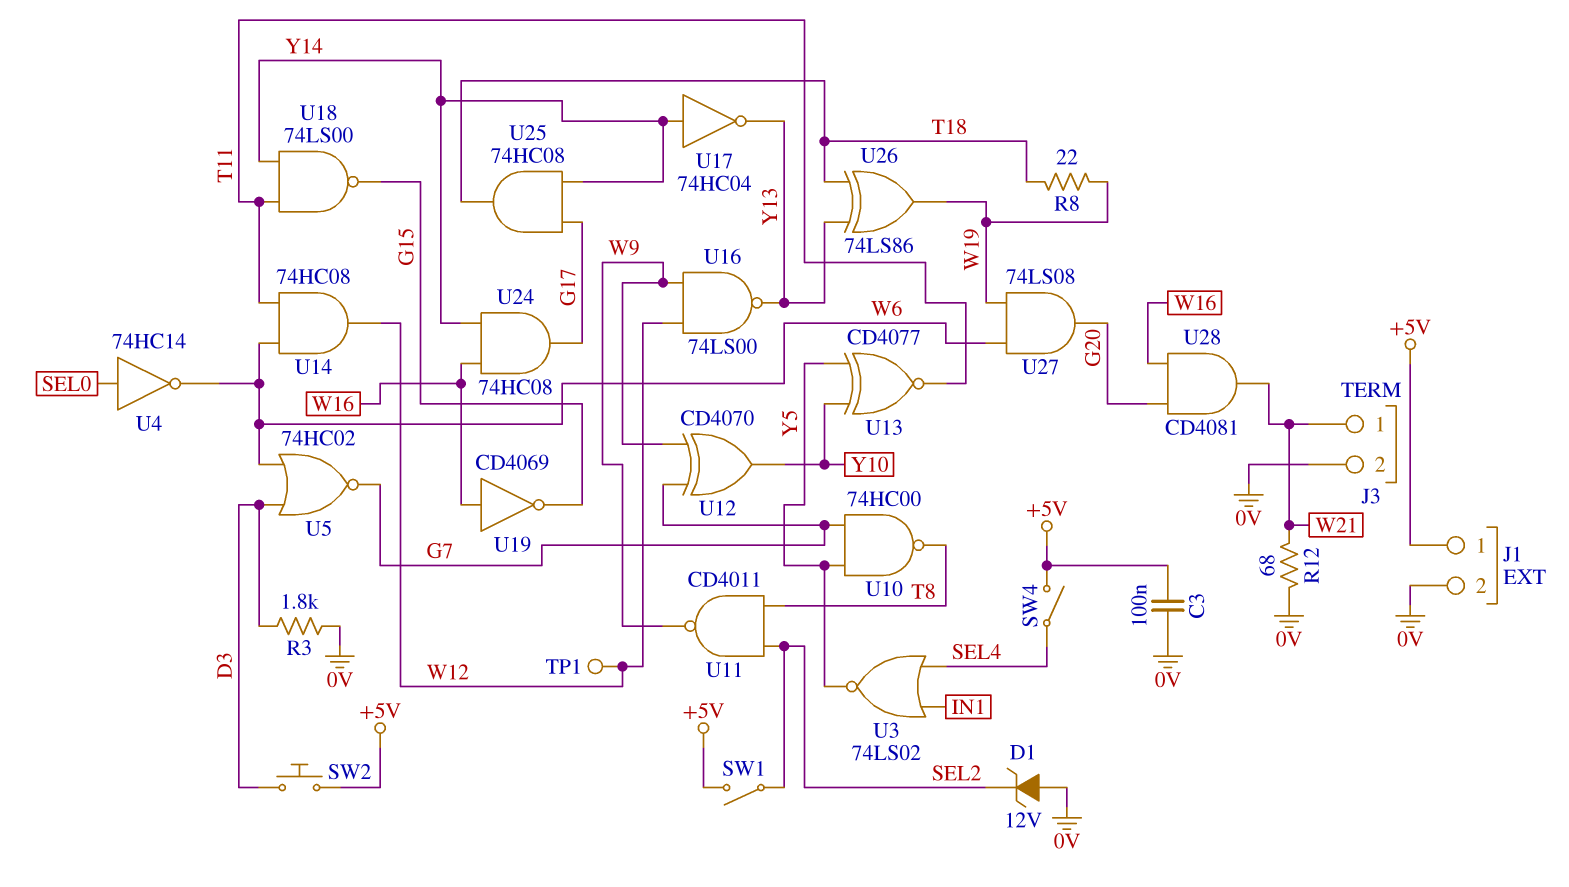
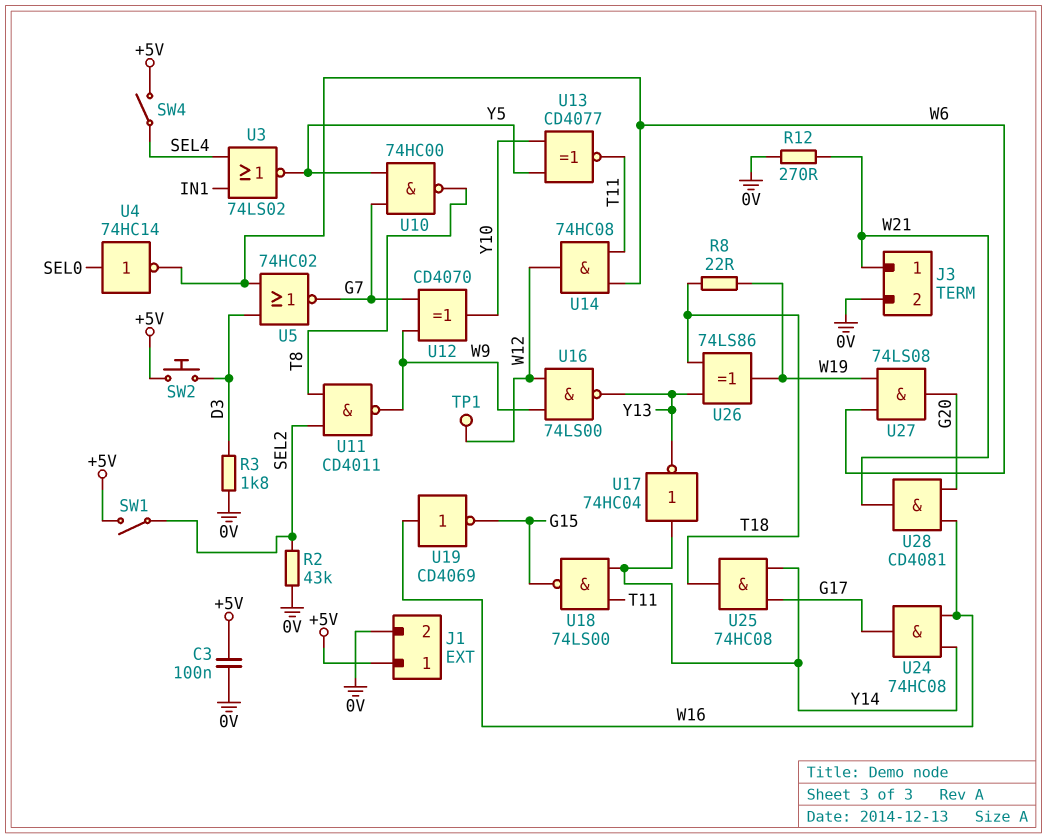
D1: zener 12V (A 0V, K SEL2) -> none
R2: none -> 43k (0V, SEL2)
R12: 68 (0V, W21) -> 270 (0V, W21)

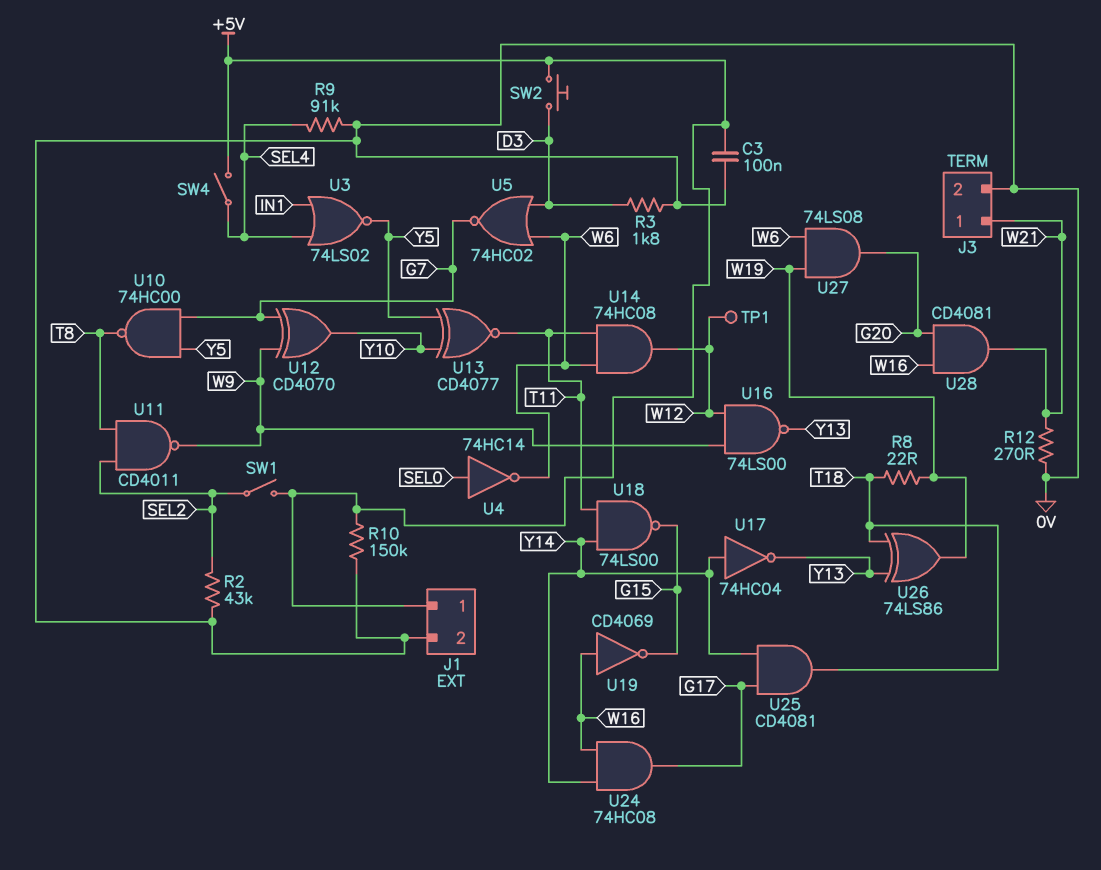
R9: none -> 91k (0V, SEL4)
R10: none -> 150k (+5V, 0V)
U25: AND 74HC08 (in G17, in Y14, out T18) -> AND CD4081 (in G17, in Y14, out T18)

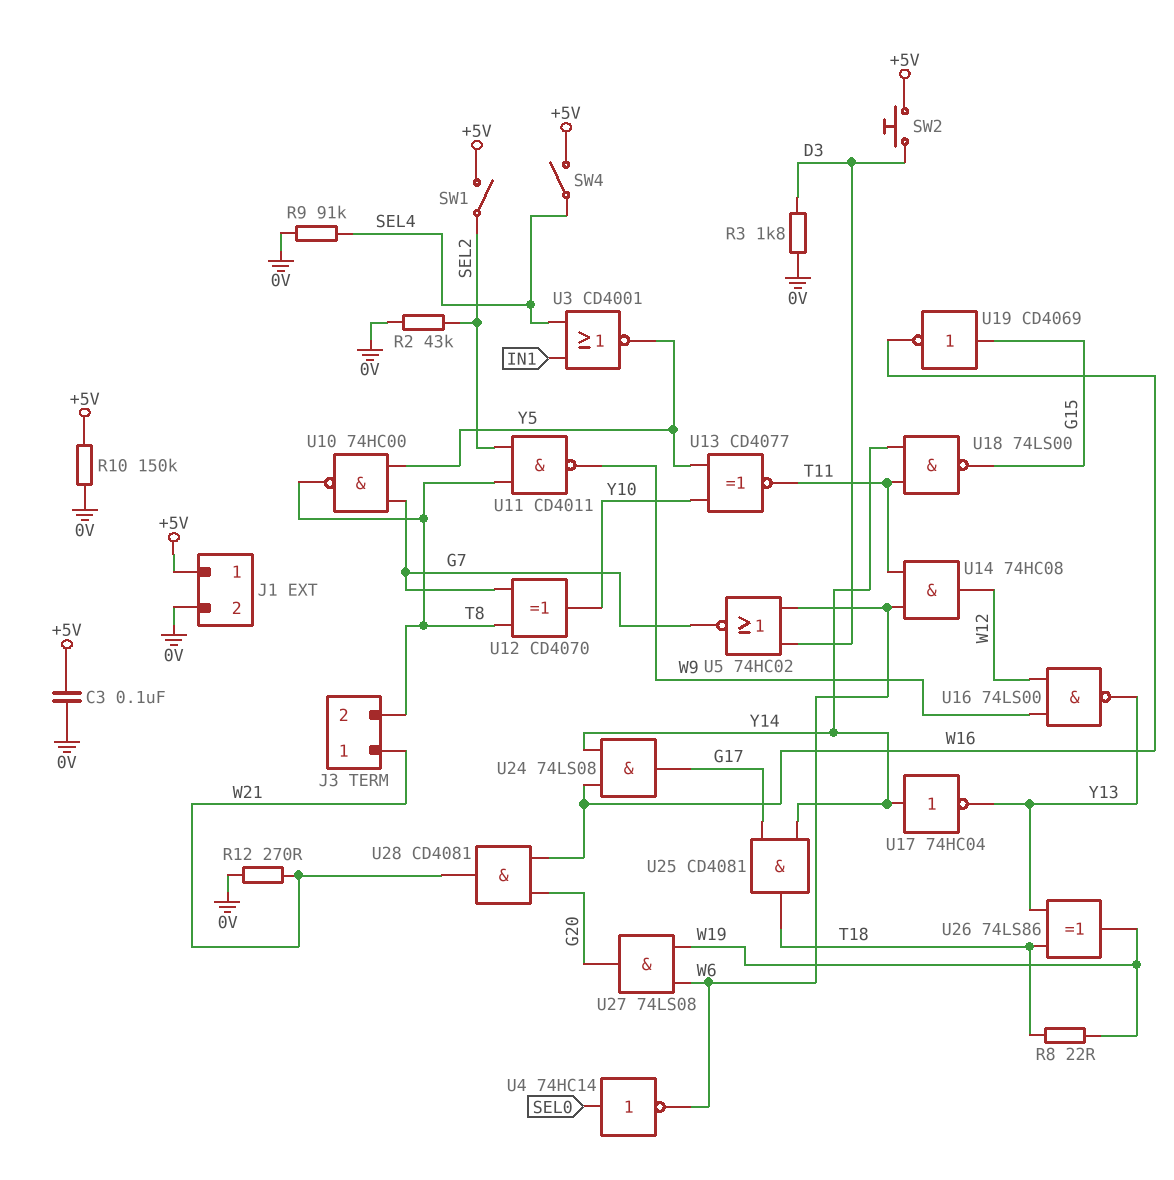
J3 pin 2: 0V -> T8
TP1: test point (W12) -> none
U3: NOR 74LS02 (in IN1, in SEL4, out Y5) -> NOR CD4001 (in IN1, in SEL4, out Y5)
U12: XOR CD4070 (in G7, in W9, out Y10) -> XOR CD4070 (in G7, in T8, out Y10)
U19: NOT CD4069 (in W16, out G15) -> NOT CD4069 (in G15, out W16)
U24: AND 74HC08 (in W16, in Y14, out G17) -> AND 74LS08 (in W16, in Y14, out G17)

